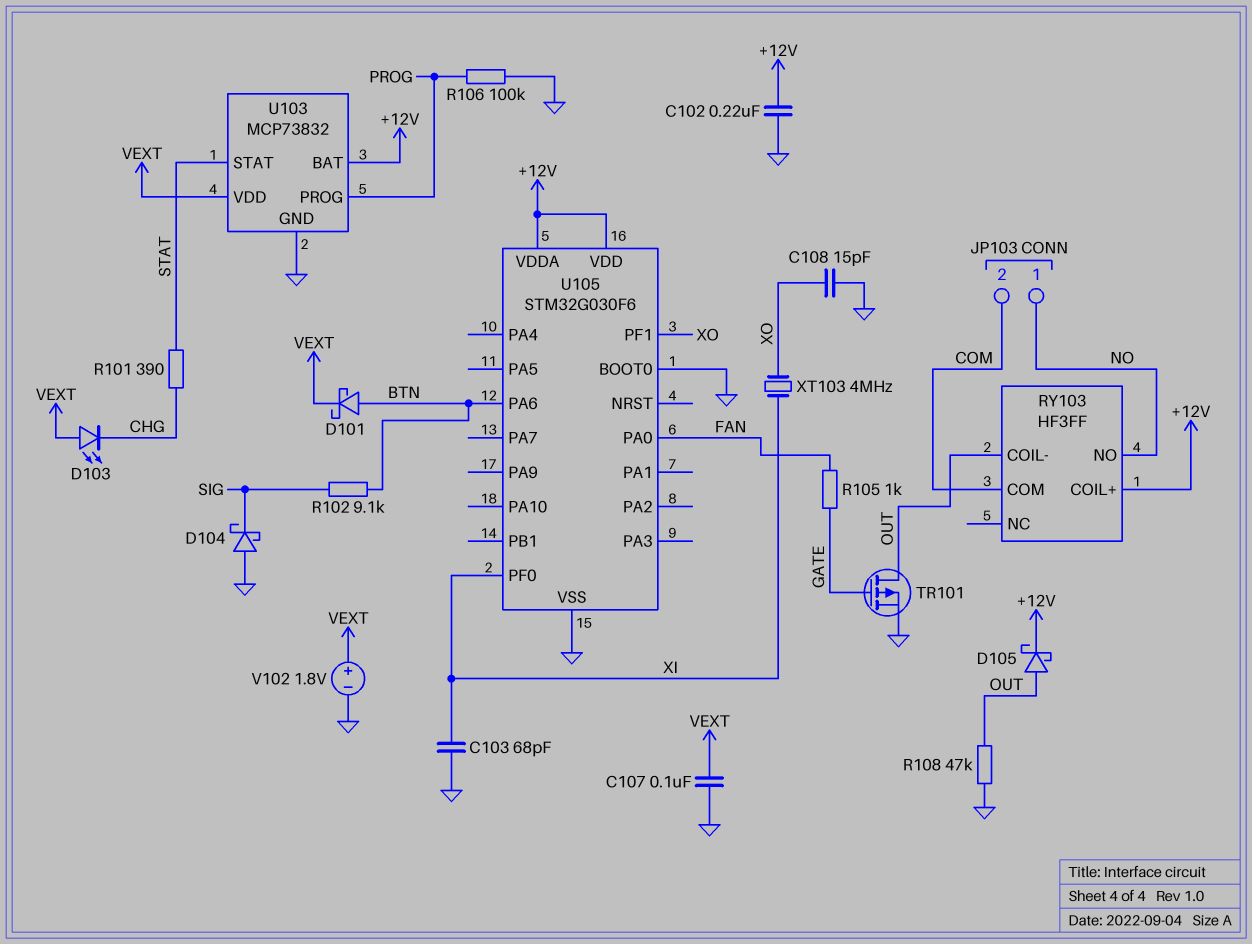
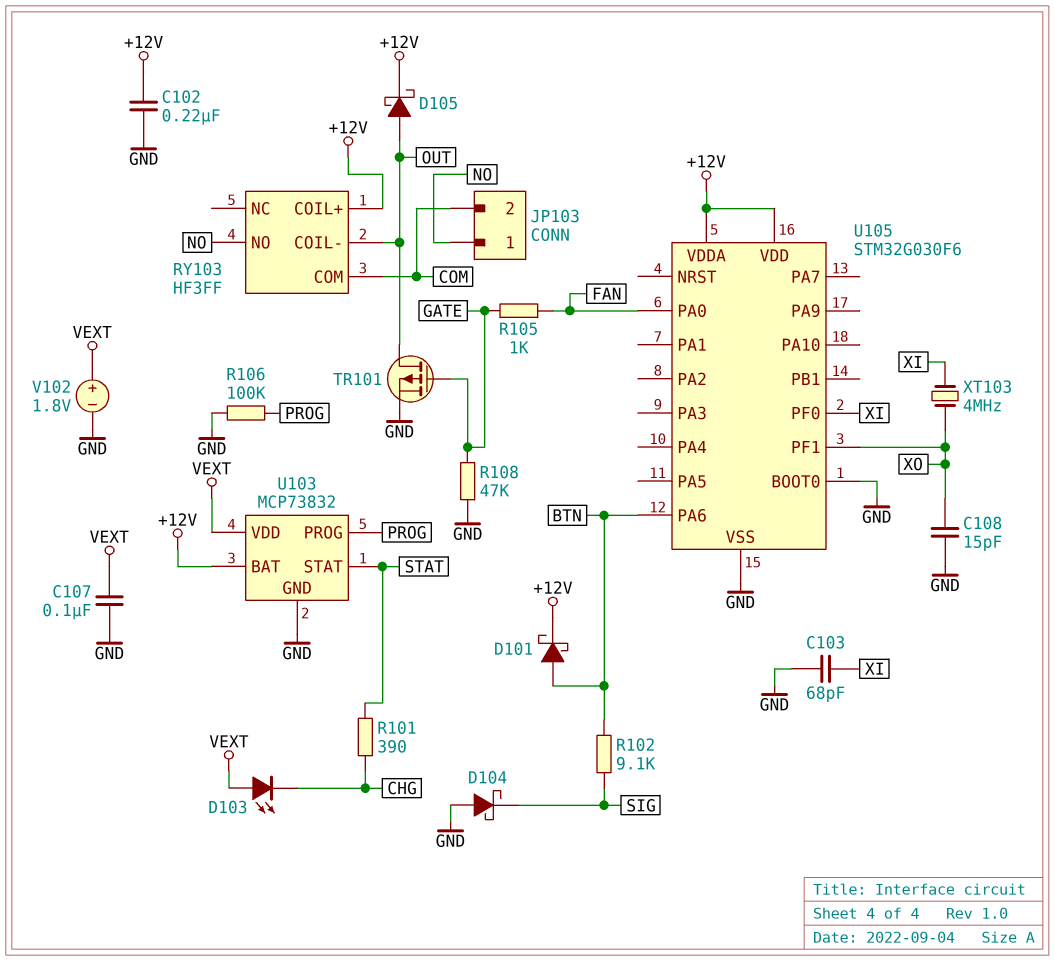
D101: schottky (A BTN, K VEXT) -> schottky (A BTN, K +12V)
R108: 47k (GND, OUT) -> 47k (GATE, GND)

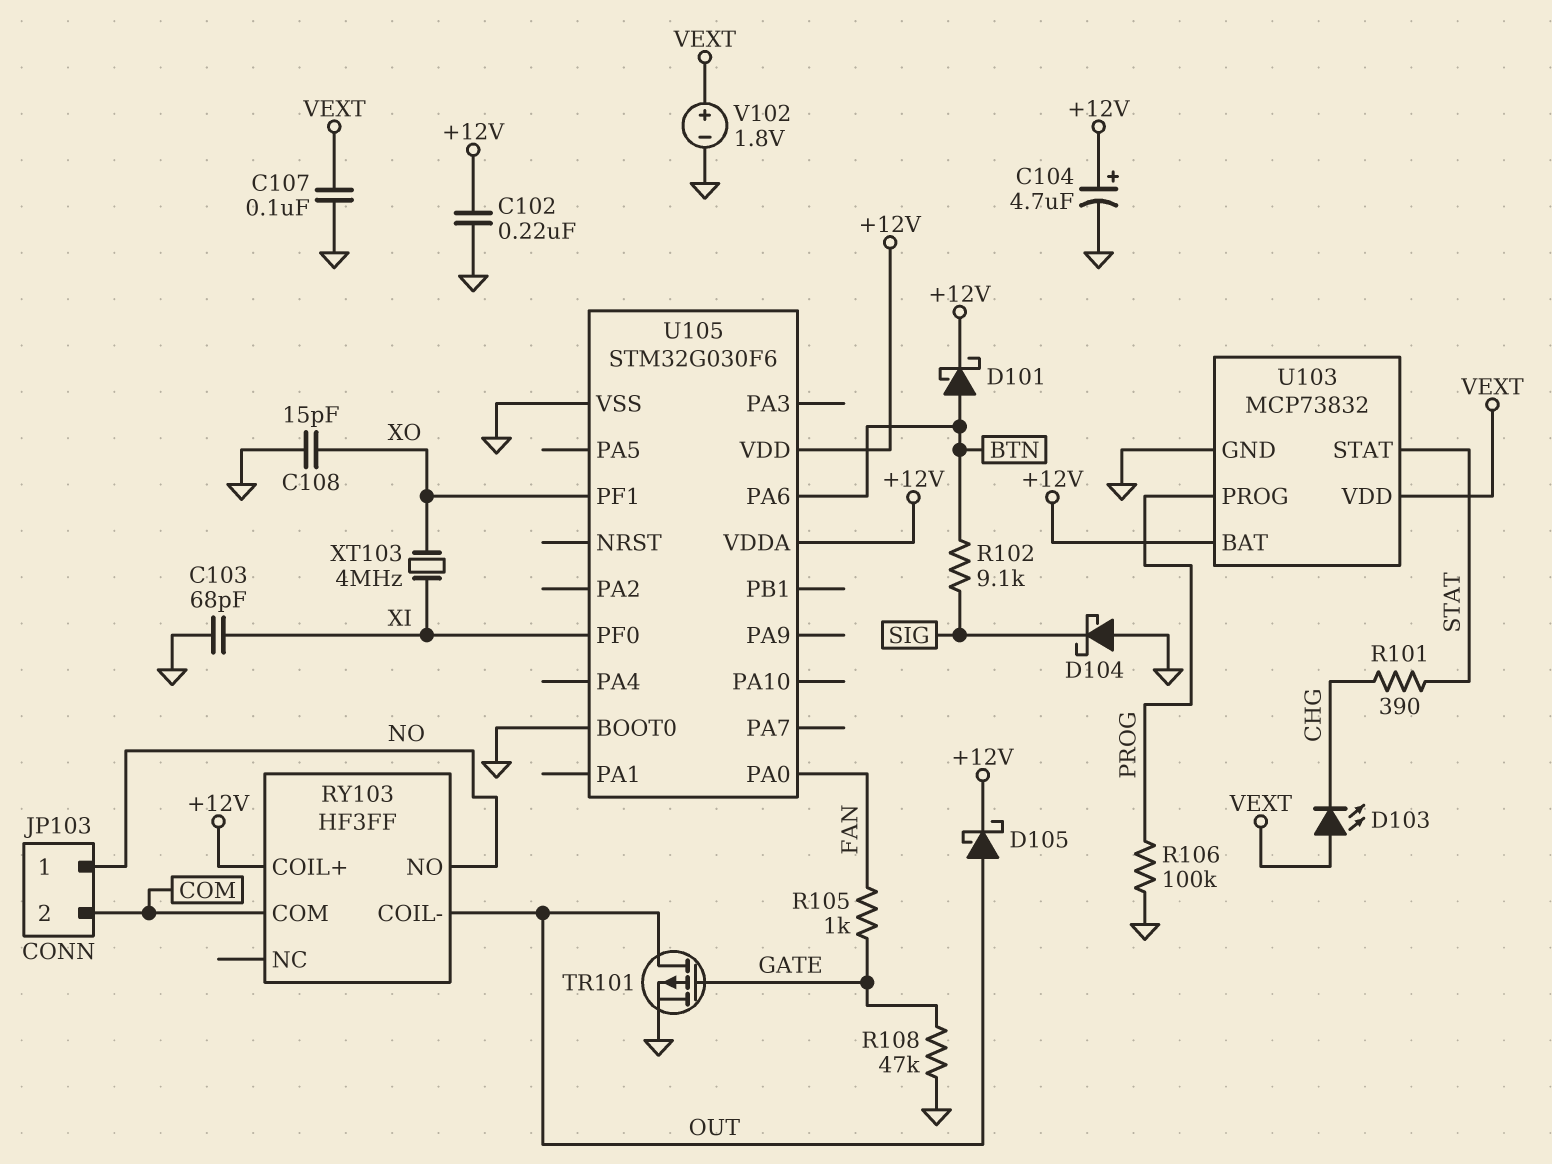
C104: none -> 4.7uF (plus +12V, minus GND)

